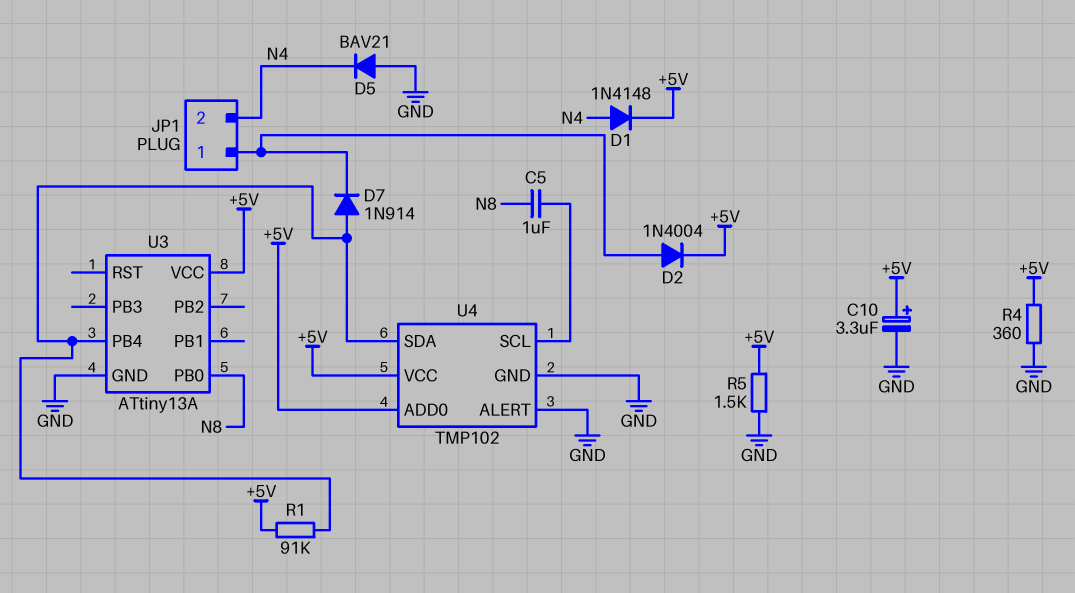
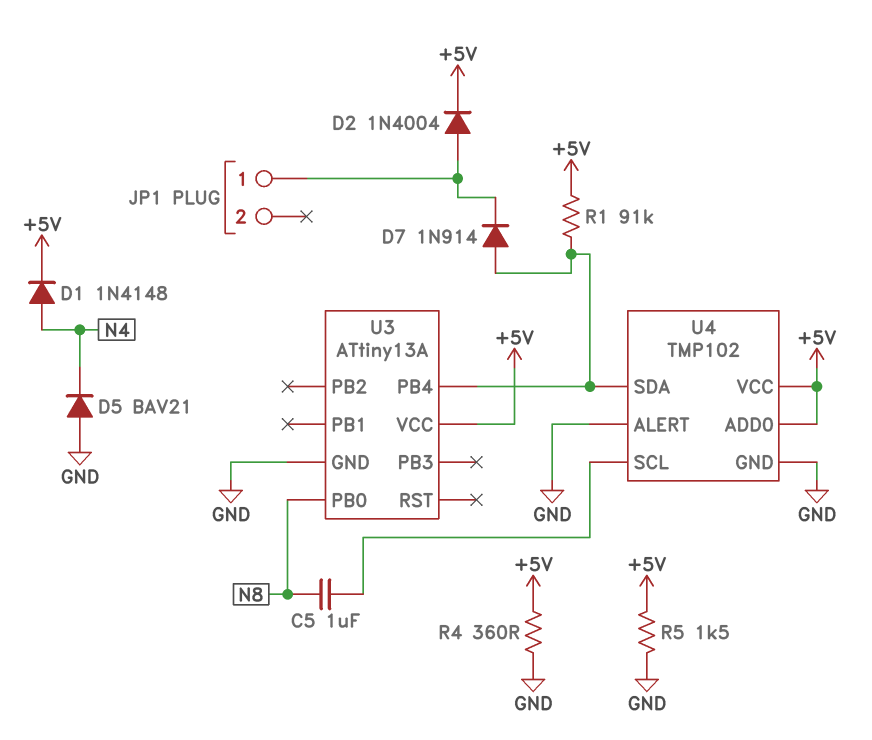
C10: 3.3uF (plus +5V, minus GND) -> none
JP1 pin 2: N4 -> none

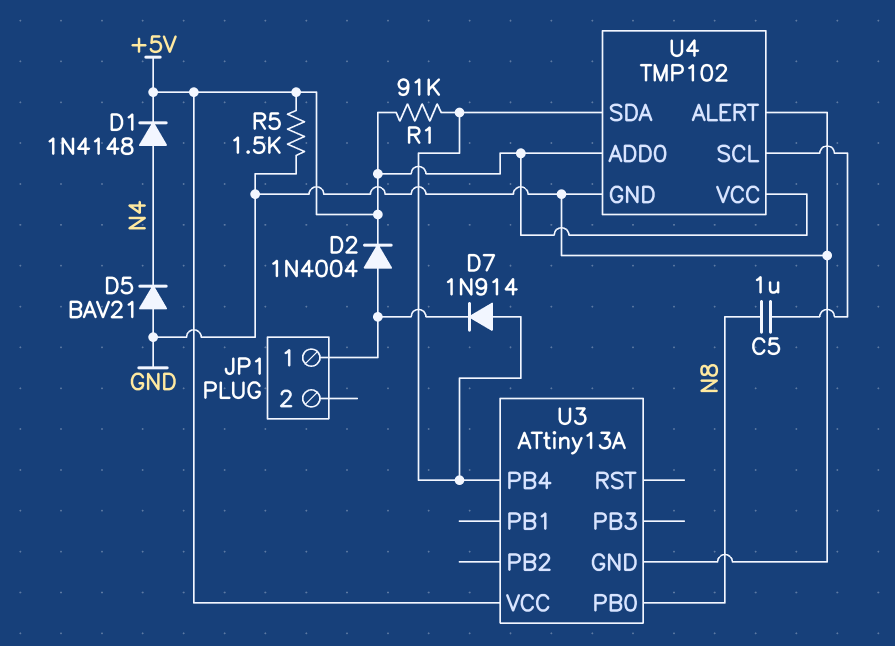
R4: 360 (+5V, GND) -> none

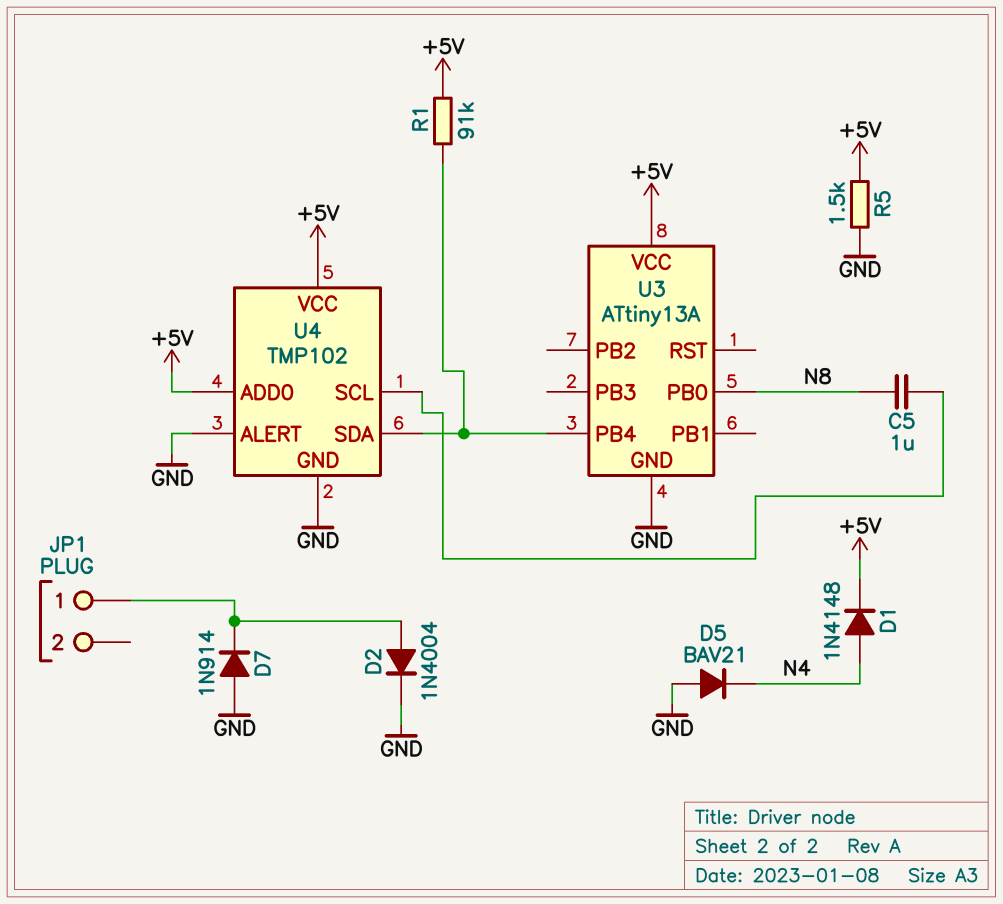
D2: diode 1N4004 (A JP1/1, K +5V) -> diode 1N4004 (A JP1/1, K GND)
D7: diode 1N914 (A U3/PB4, K JP1/1) -> diode 1N914 (A GND, K JP1/1)

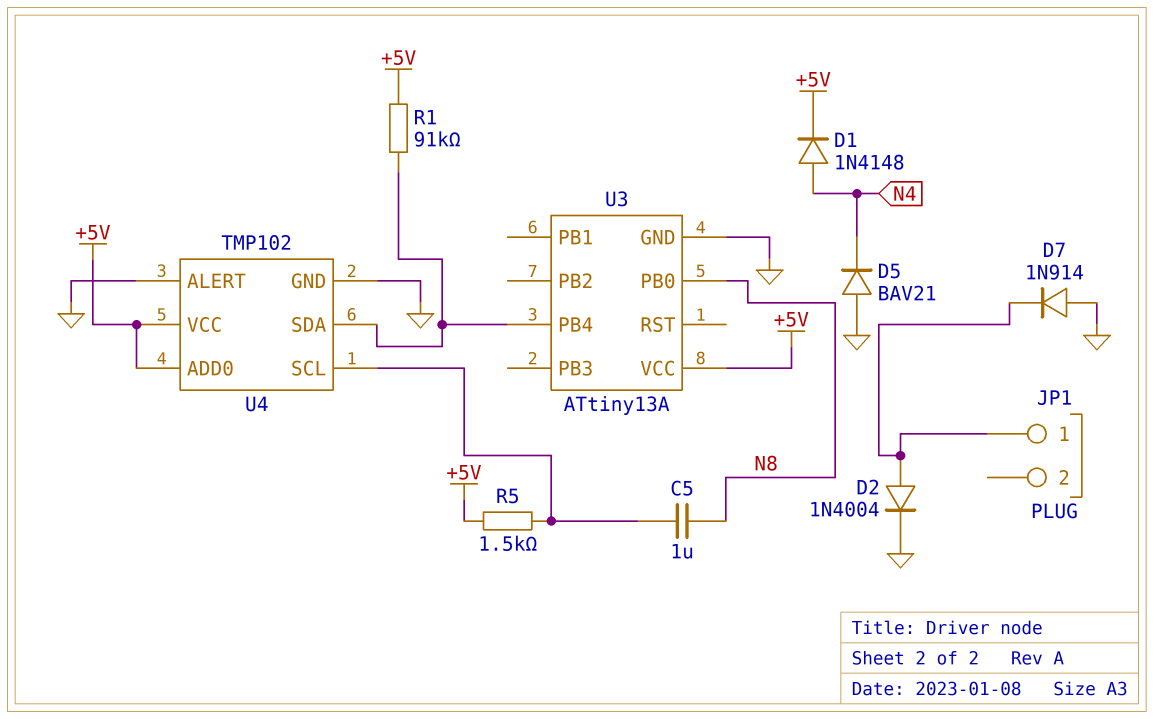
R5: 1.5k (+5V, GND) -> 1.5k (+5V, U4/SCL)

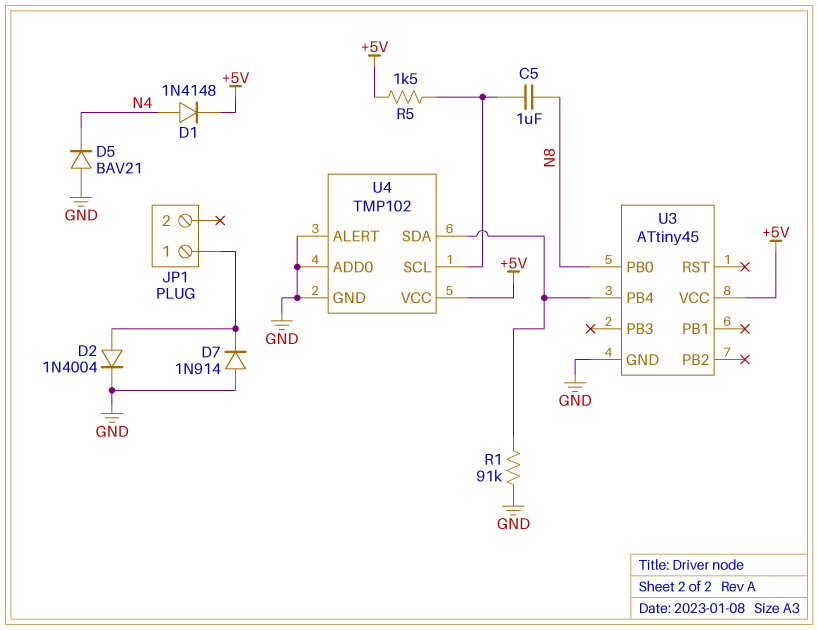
R1: 91k (+5V, U3/PB4) -> 91k (GND, U3/PB4)
U3: ATtiny13A -> ATtiny45
U4 pin ADD0: +5V -> GND

